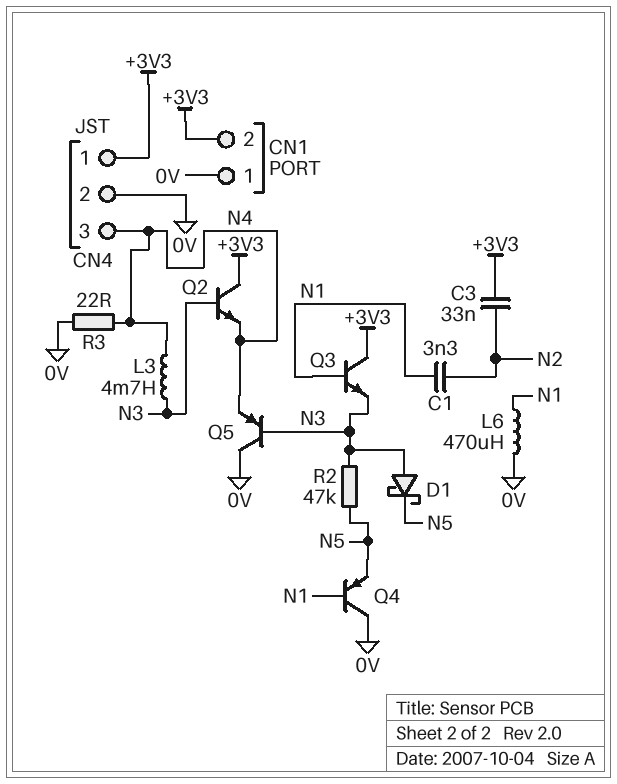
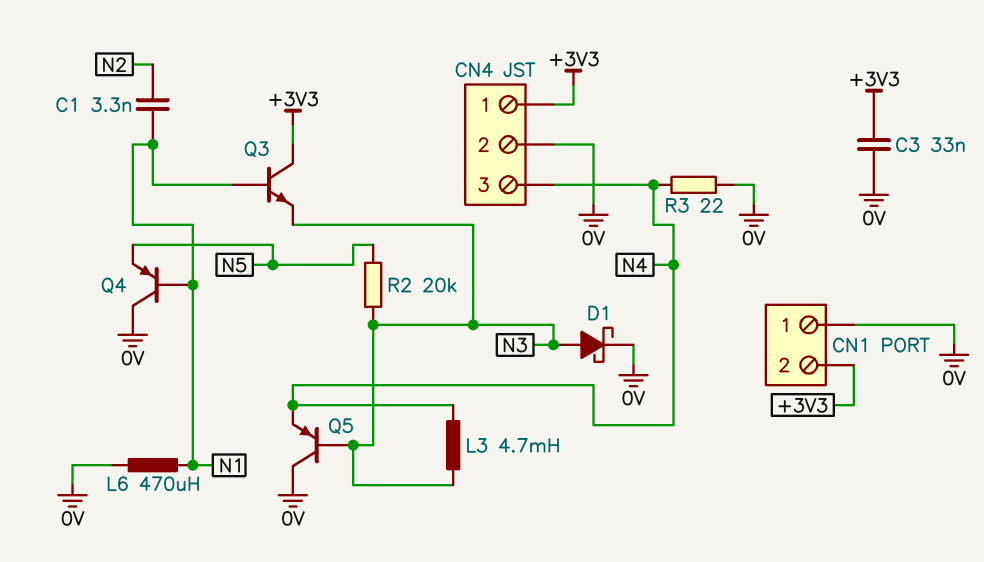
C3: 33nF (+3V3, N2) -> 33nF (+3V3, 0V)
D1: schottky (A N3, K N5) -> schottky (A N3, K 0V)
Q2: NPN (B N3, C +3V3, E N4) -> none
R2: 47k (N3, N5) -> 20k (N3, N5)

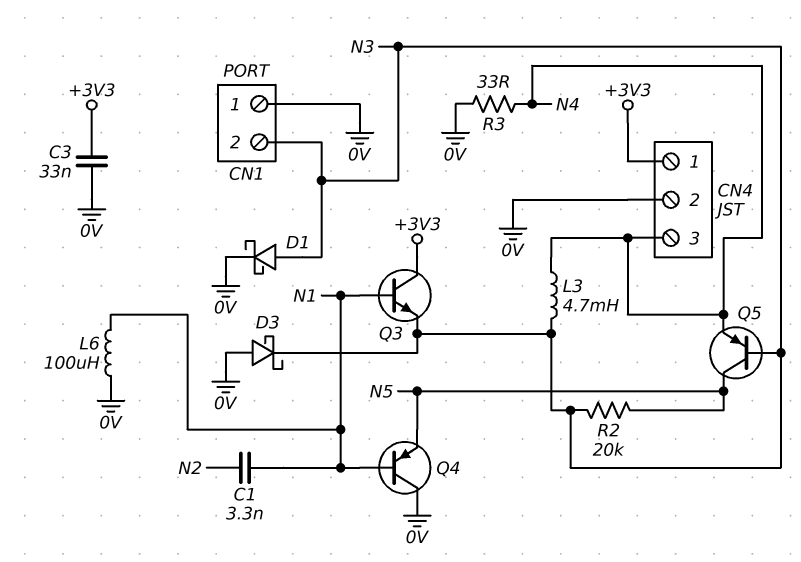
CN1 pin 2: +3V3 -> N3
D3: none -> schottky (A 0V, K N3)
L6: 470uH (0V, N1) -> 100uH (0V, N1)
Q5: PNP (B N3, C 0V, E N4) -> PNP (B N3, C N5, E N4)
R3: 22 (0V, N4) -> 33 (0V, N4)

